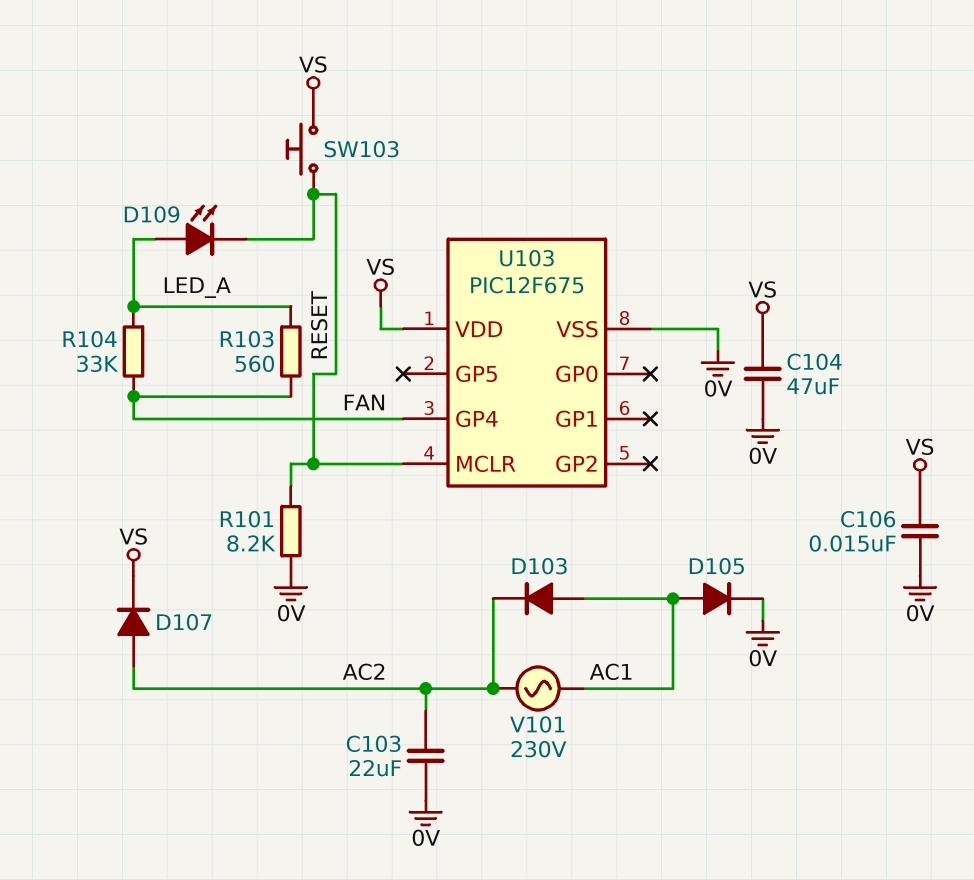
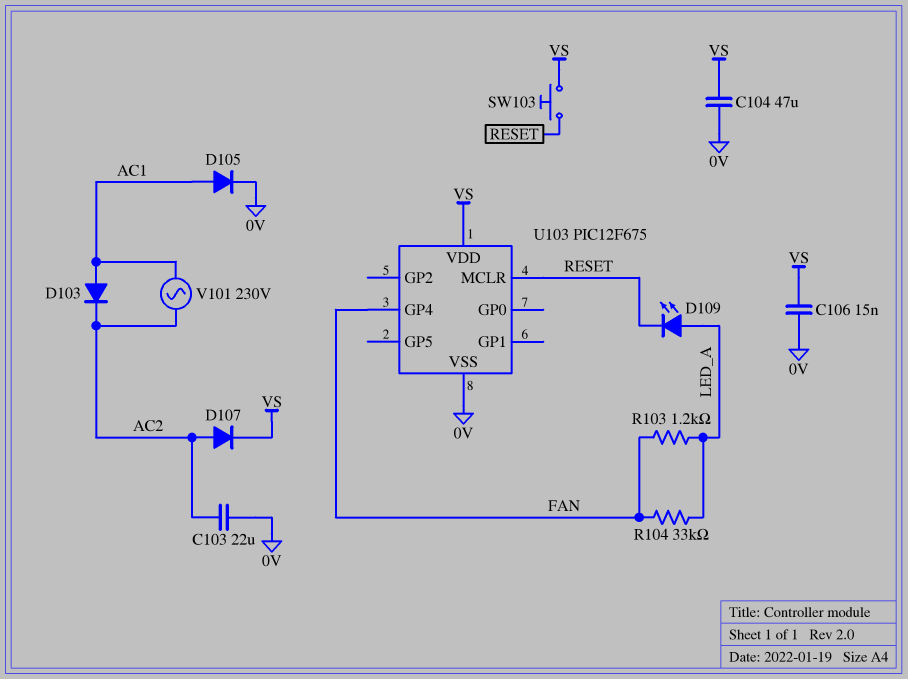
R101: 8.2k (0V, RESET) -> none
R103: 560 (FAN, LED_A) -> 1.2k (FAN, LED_A)

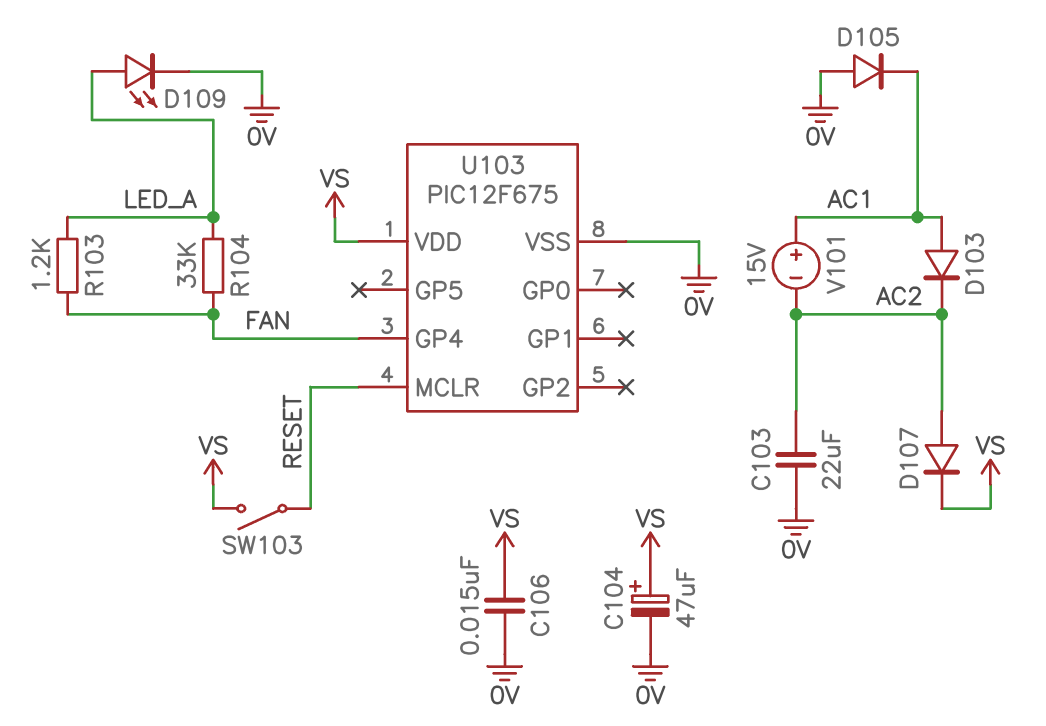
C104: 47uF (0V, VS) -> 47uF (plus VS, minus 0V)
D105: diode (A AC1, K 0V) -> diode (A 0V, K AC1)
D109: LED (A LED_A, K RESET) -> LED (A LED_A, K 0V)
SW103: button (RESET, VS) -> switch (RESET, VS)
V101: AC 230V (AC1, AC2) -> 15V (plus AC1, minus AC2)

